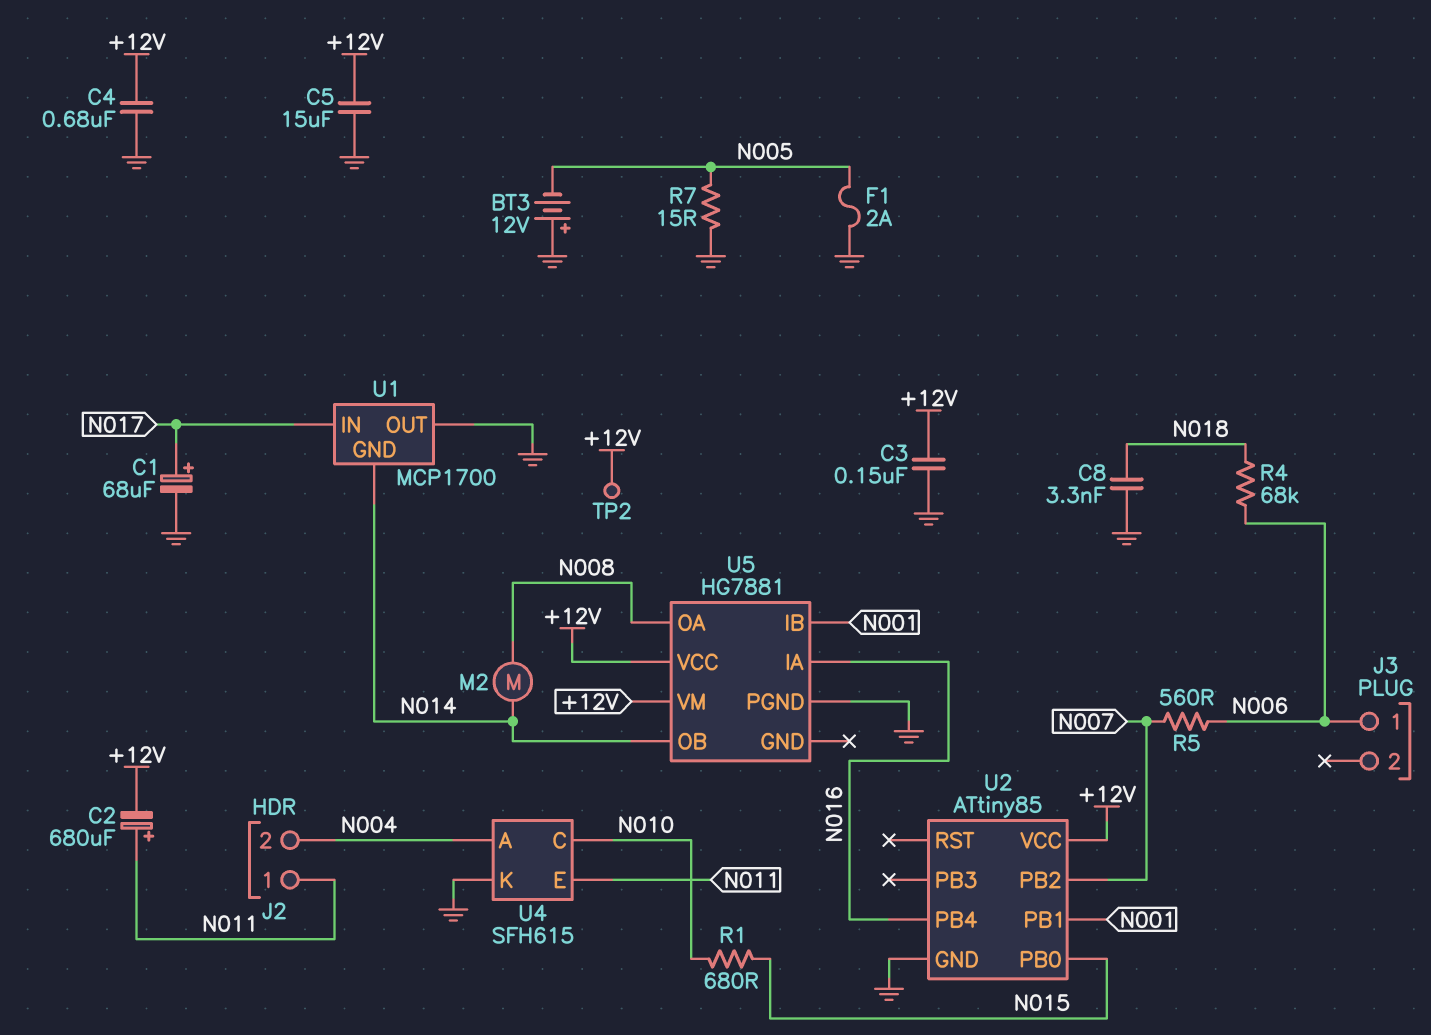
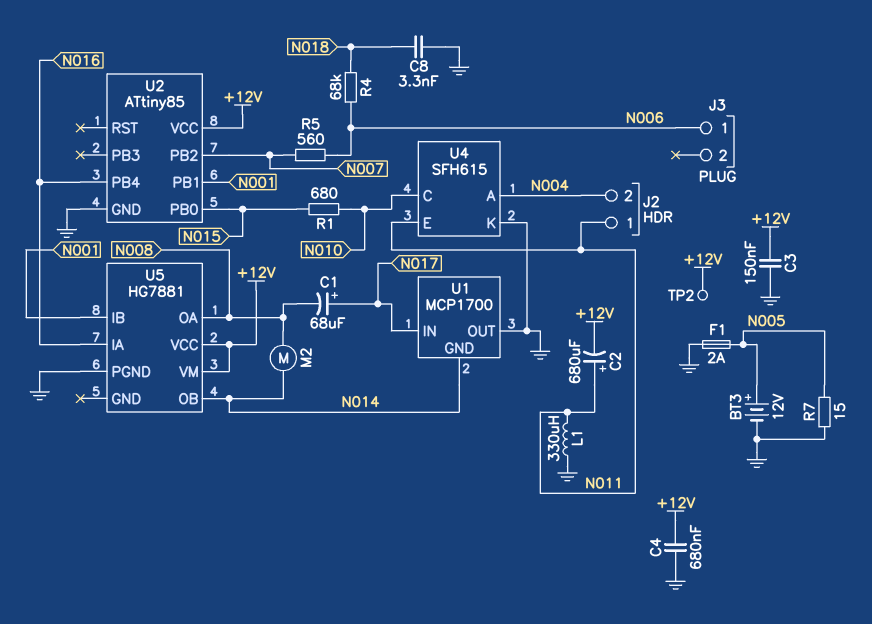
BT3: 12V (plus GND, minus N005) -> 12V (plus N005, minus GND)
C1: 68uF (plus N017, minus GND) -> 68uF (plus N017, minus N008)
C5: 15uF (+12V, GND) -> none
L1: none -> 330uH (GND, N011)

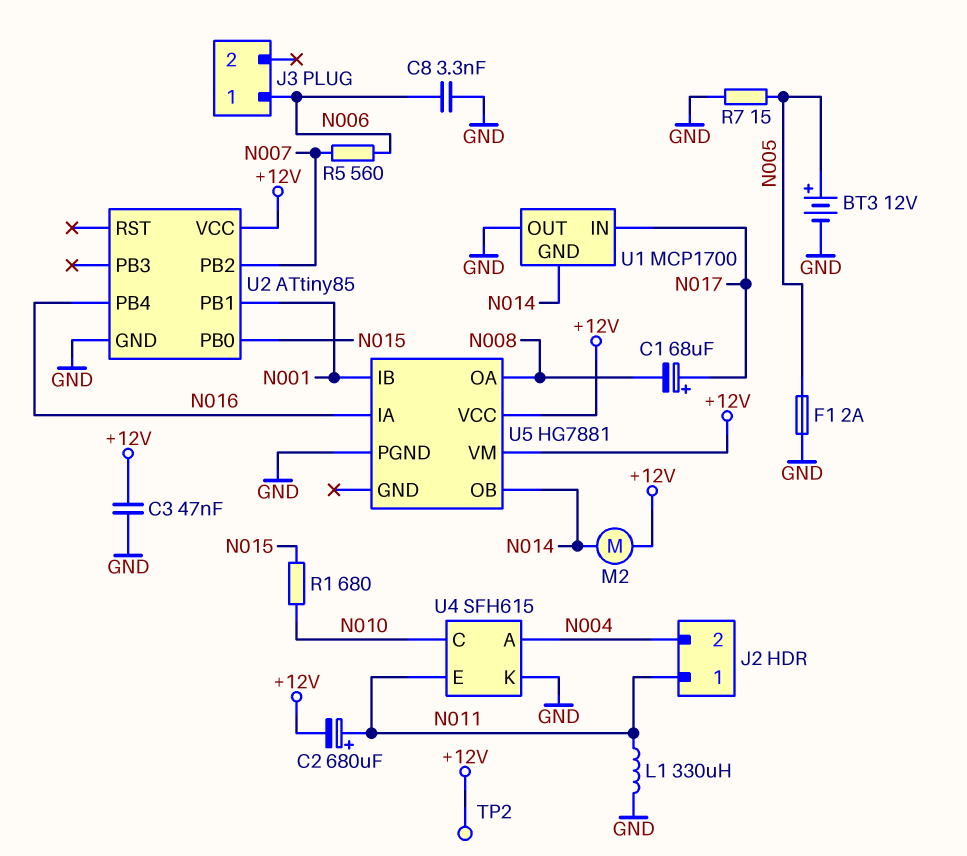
C3: 150nF (+12V, GND) -> 47nF (+12V, GND)
C4: 680nF (+12V, GND) -> none
C8: 3.3nF (GND, N018) -> 3.3nF (GND, N006)
M2: motor (N008, N014) -> motor (+12V, N014)
R4: 68k (N006, N018) -> none

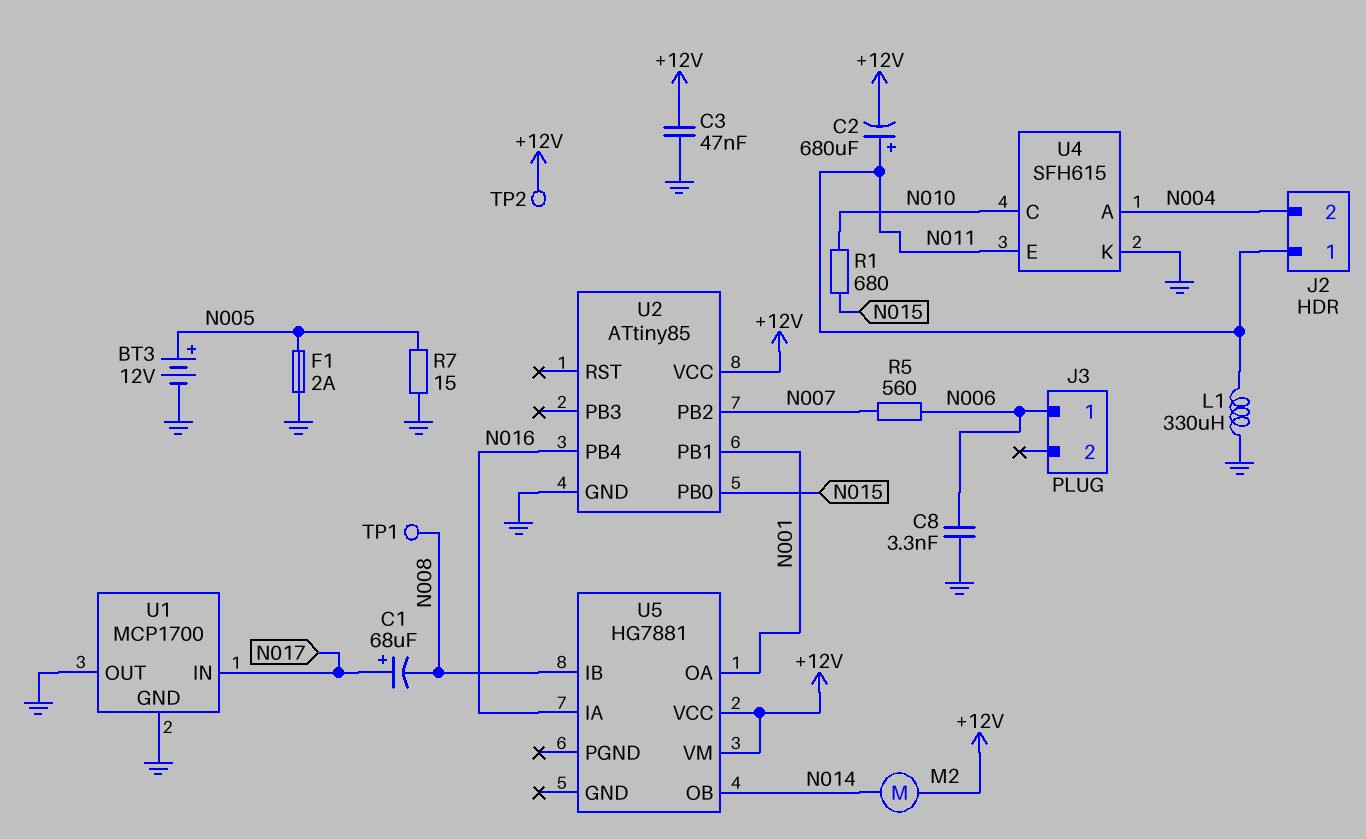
TP1: none -> test point (N008)
U1 pin GND: N014 -> GND
U5 pin IB: N001 -> N008
U5 pin OA: N008 -> N001
U5 pin PGND: GND -> none

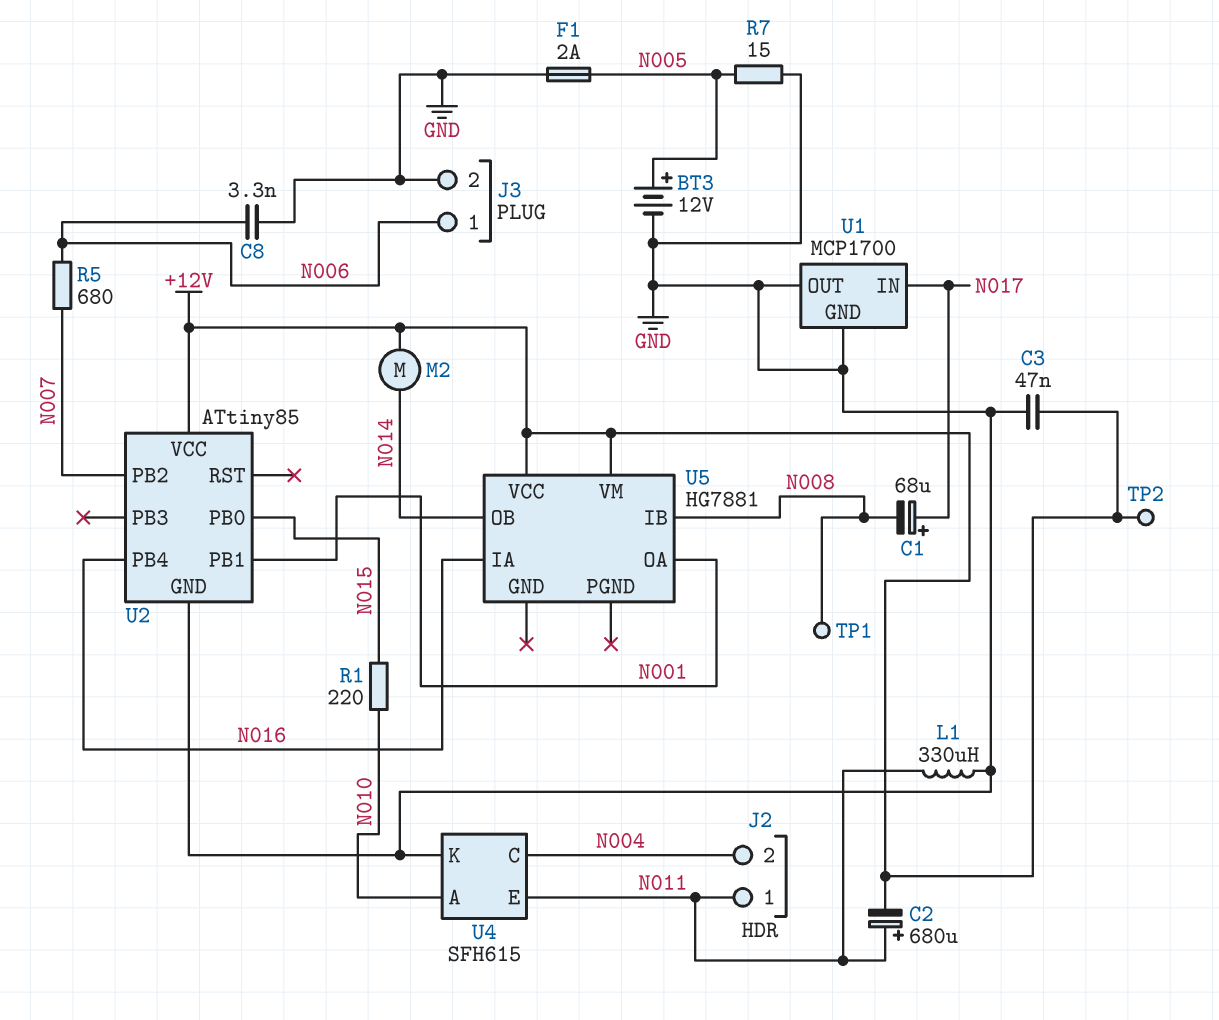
J3 pin 2: none -> GND
R1: 680 (N010, N015) -> 220 (N010, N015)
R5: 560 (N006, N007) -> 680 (N006, N007)
U4 pin A: N004 -> N010
U4 pin C: N010 -> N004

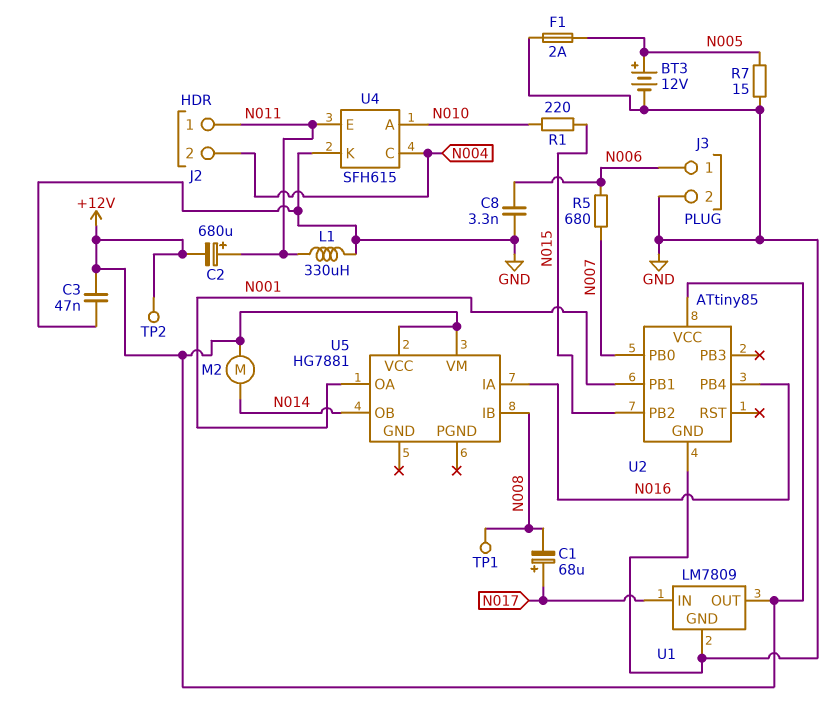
U1: MCP1700 -> LM7809
U1 pin OUT: GND -> +12V
U2 pin PB0: N015 -> N007
U2 pin PB2: N007 -> N015

